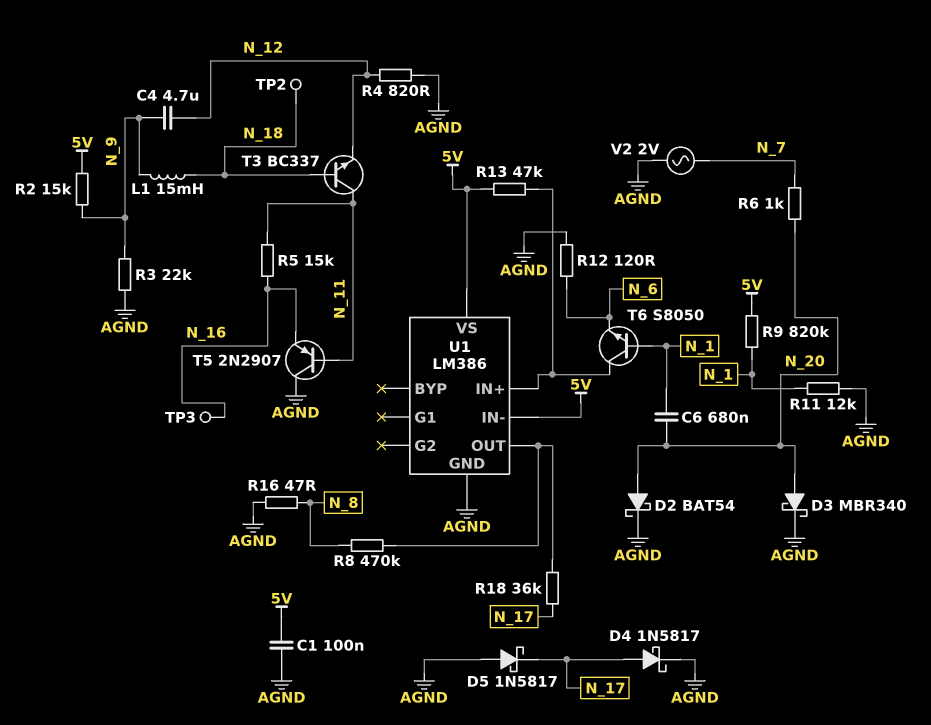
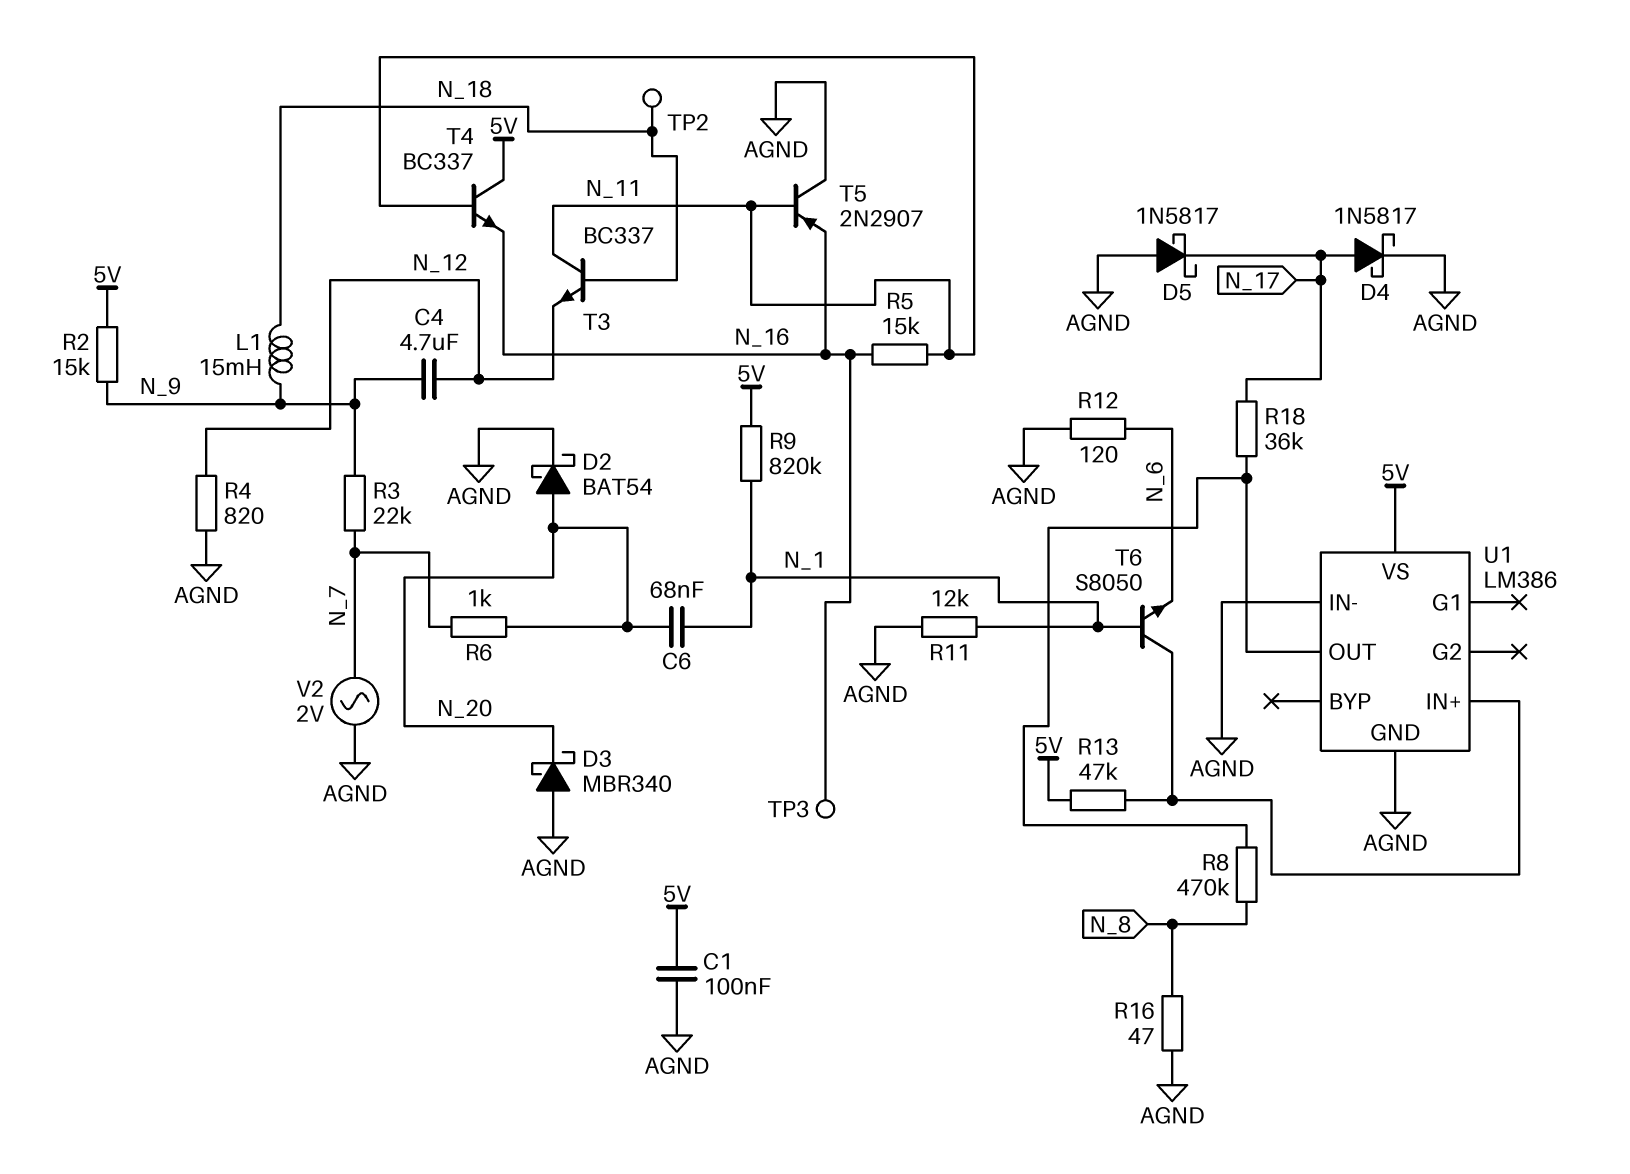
C6: 680nF (N_1, N_20) -> 68nF (N_1, N_20)
D3: schottky MBR340 (A N_20, K AGND) -> schottky MBR340 (A AGND, K N_20)
R3: 22k (AGND, N_9) -> 22k (N_7, N_9)
T4: none -> NPN BC337 (B N_11, C 5V, E N_16)
U1 pin IN-: 5V -> AGND

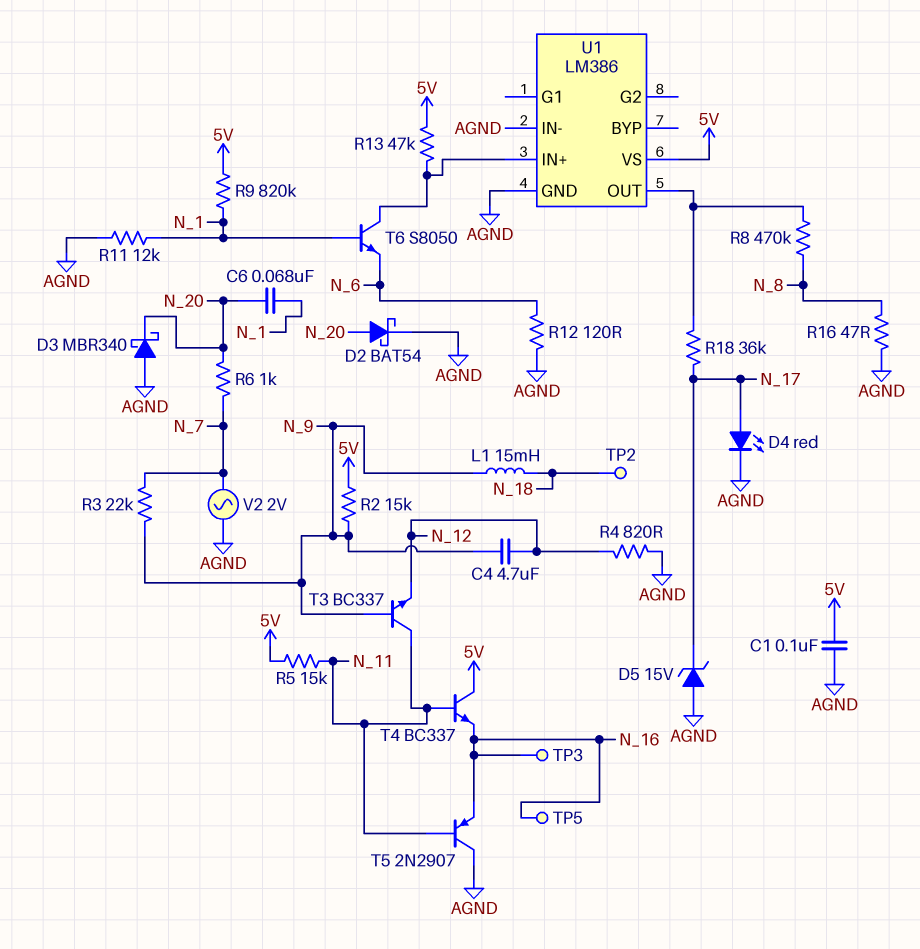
D4: schottky 1N5817 (A N_17, K AGND) -> LED red (A N_17, K AGND)
D5: schottky 1N5817 (A AGND, K N_17) -> zener 15V (A AGND, K N_17)
R5: 15k (N_11, N_16) -> 15k (5V, N_11)
T3: NPN BC337 (B N_18, C N_11, E N_12) -> NPN BC337 (B N_9, C N_11, E N_12)
TP5: none -> test point (N_16)

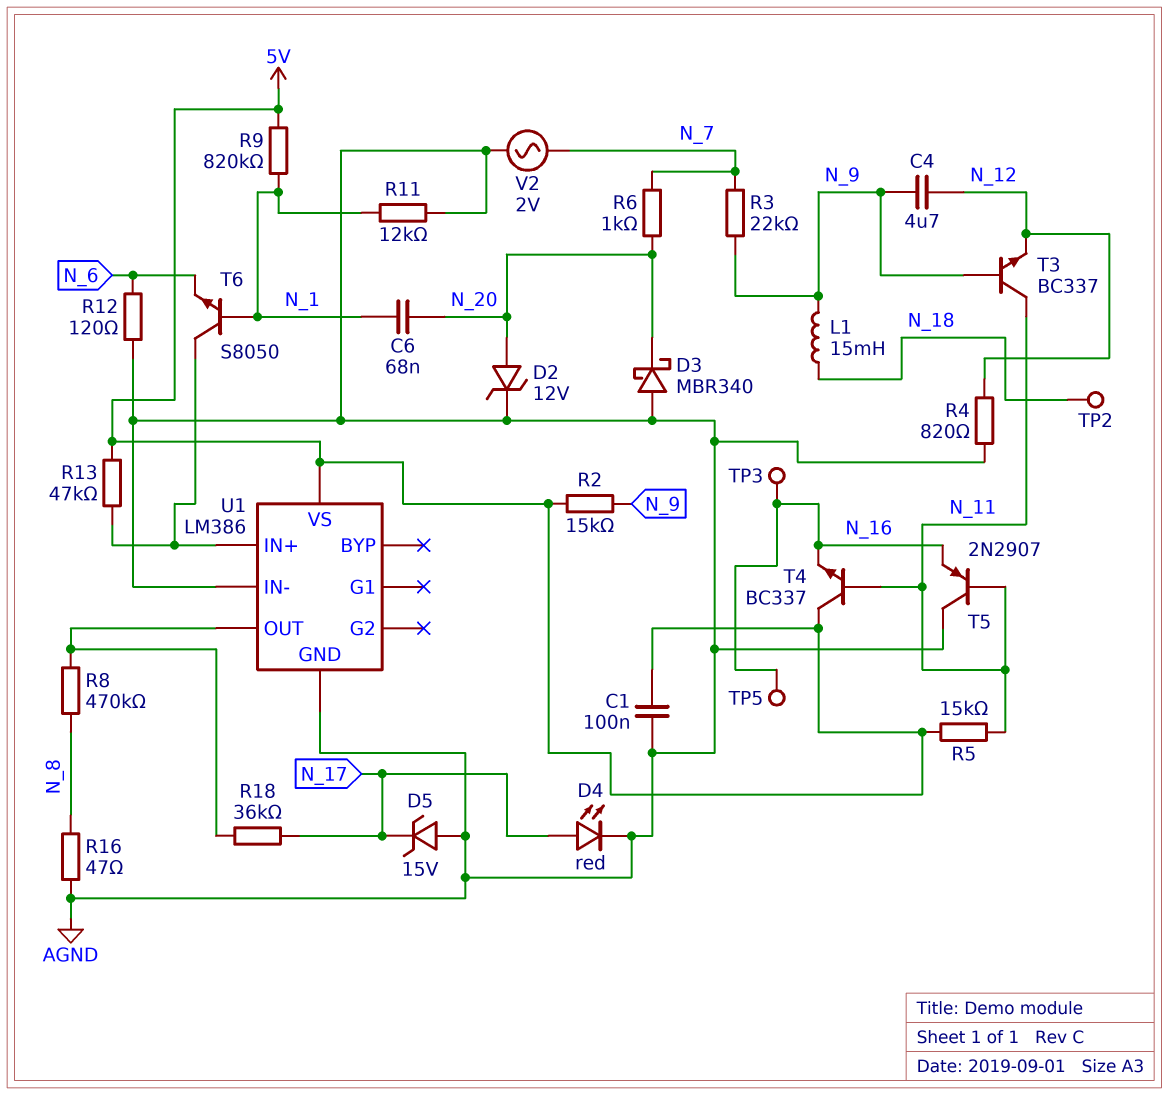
D2: schottky BAT54 (A N_20, K AGND) -> zener 12V (A N_20, K AGND)

